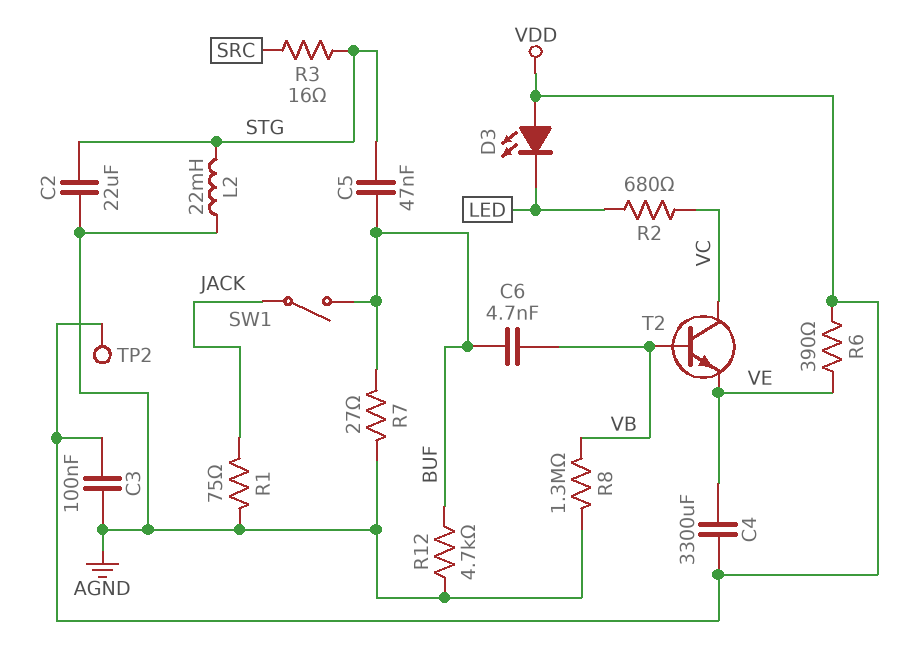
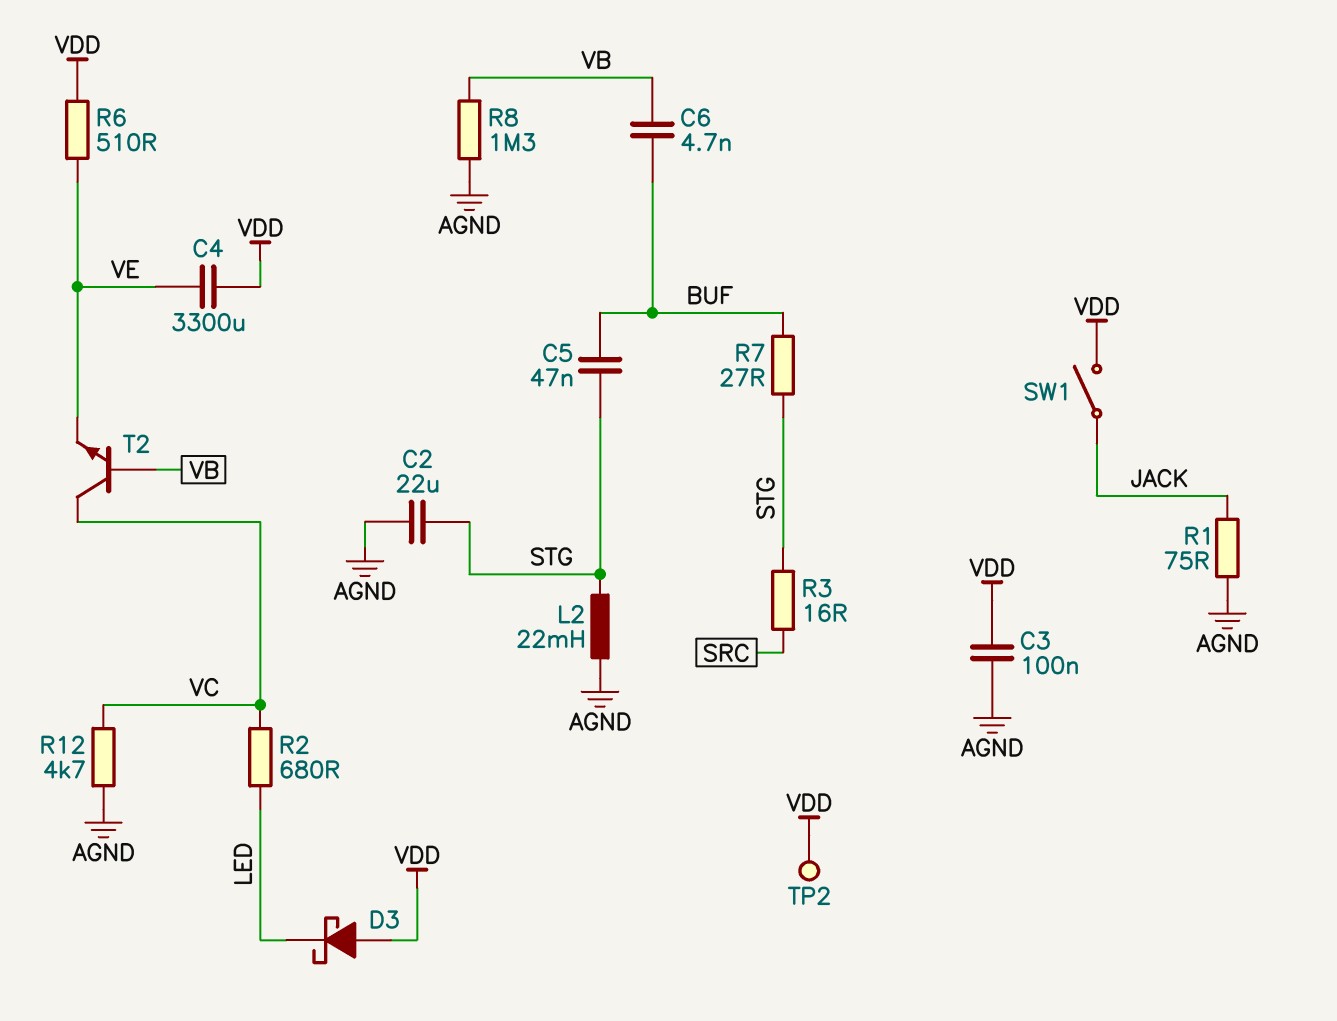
D3: LED (A VDD, K LED) -> schottky (A VDD, K LED)
R6: 390 (VDD, VE) -> 510 (VDD, VE)
R7: 27 (AGND, BUF) -> 27 (BUF, STG)
R12: 4.7k (AGND, BUF) -> 4.7k (AGND, VC)
SW1: switch (BUF, JACK) -> switch (JACK, VDD)

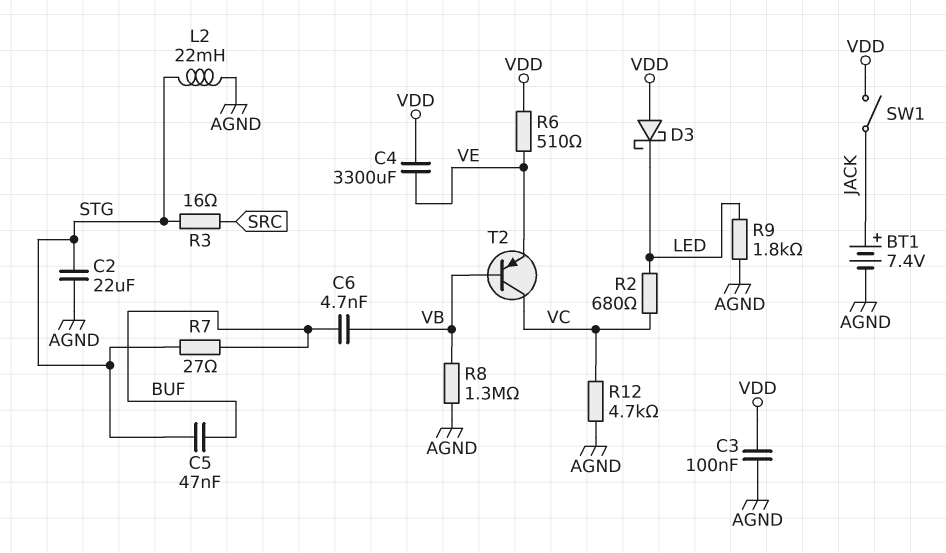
BT1: none -> 7.4V (plus JACK, minus AGND)
R1: 75 (AGND, JACK) -> none
R9: none -> 1.8k (AGND, LED)
T2: NPN (B VB, C VC, E VE) -> PNP (B VB, C VC, E VE)
TP2: test point (VDD) -> none

